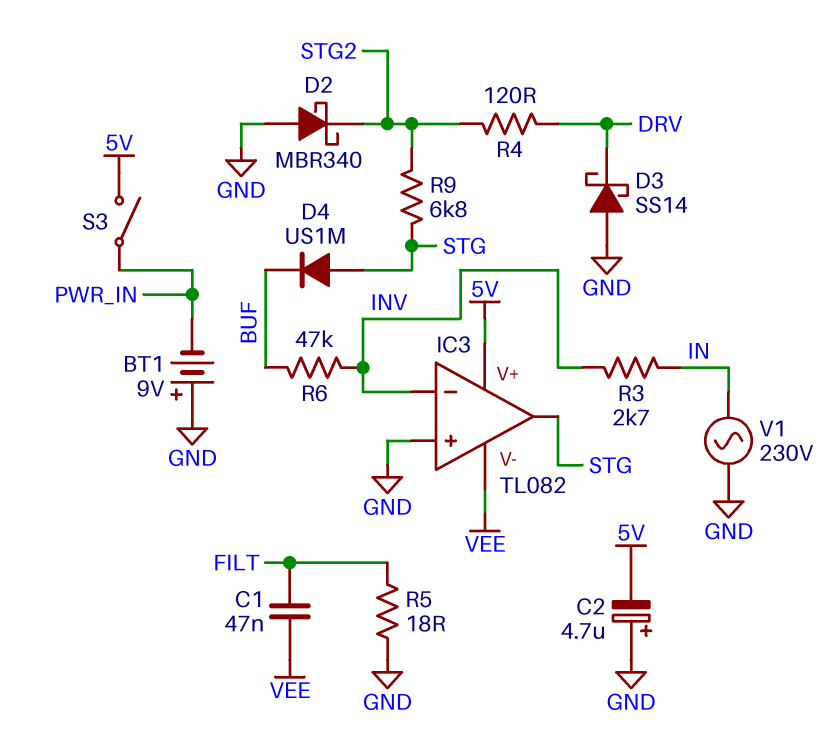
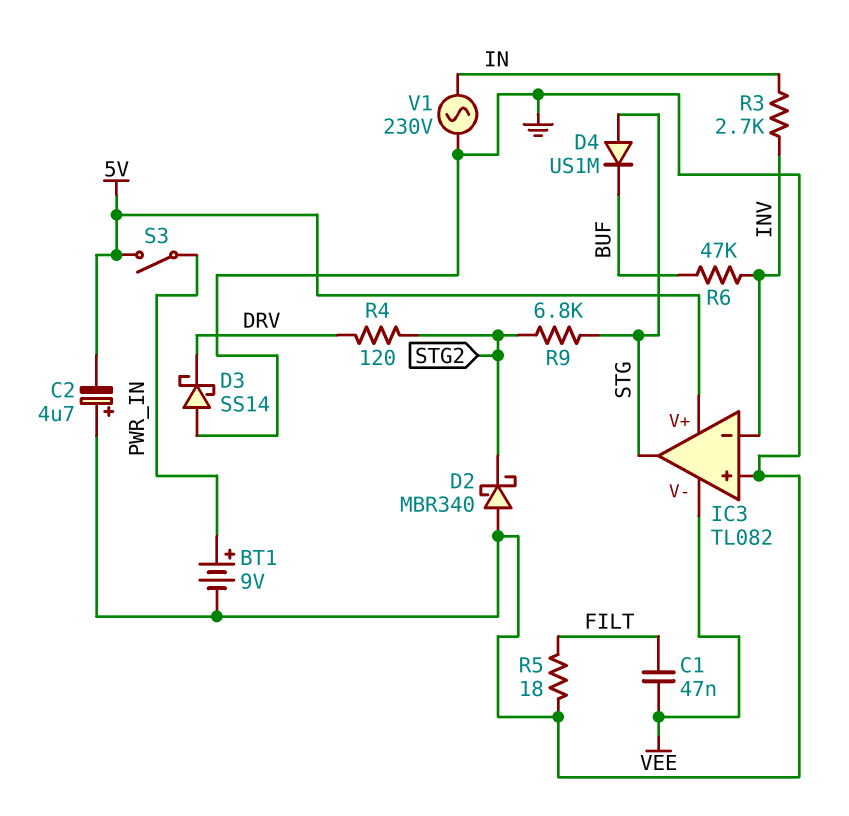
BT1: 9V (plus GND, minus PWR_IN) -> 9V (plus PWR_IN, minus GND)

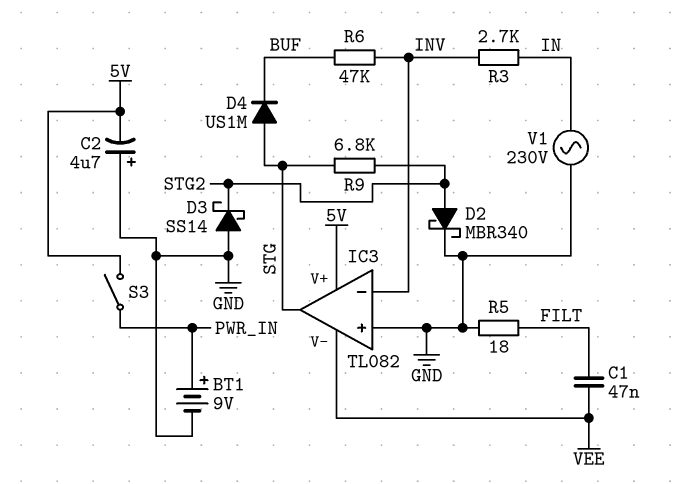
D2: schottky MBR340 (A GND, K STG2) -> schottky MBR340 (A STG2, K GND)
D3: schottky SS14 (A GND, K DRV) -> schottky SS14 (A GND, K STG2)
R4: 120 (DRV, STG2) -> none

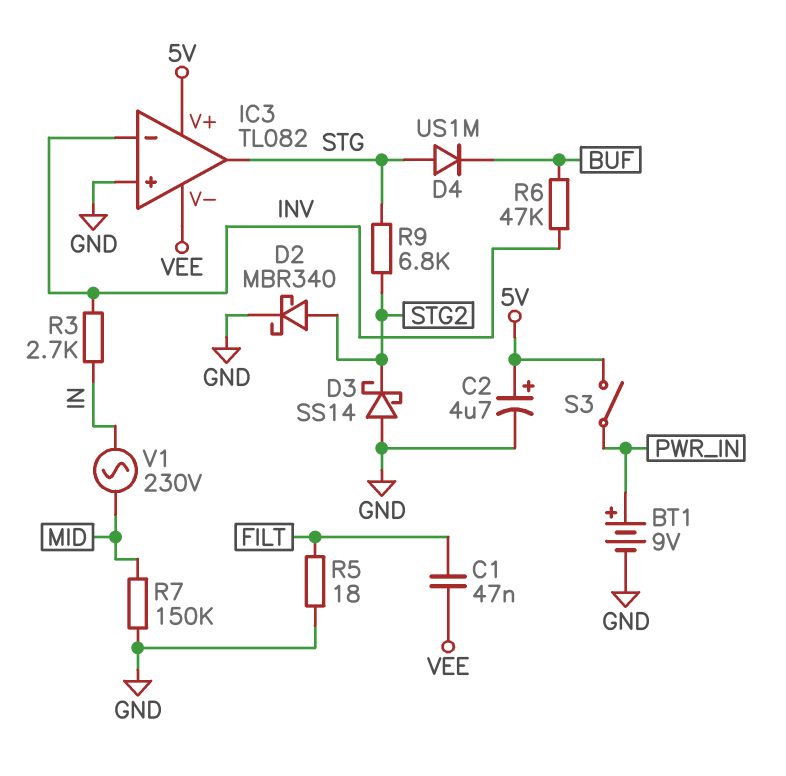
C2: 4.7uF (plus GND, minus 5V) -> 4.7uF (plus 5V, minus GND)
R7: none -> 150k (GND, MID)
V1: AC 230V (GND, IN) -> AC 230V (IN, MID)

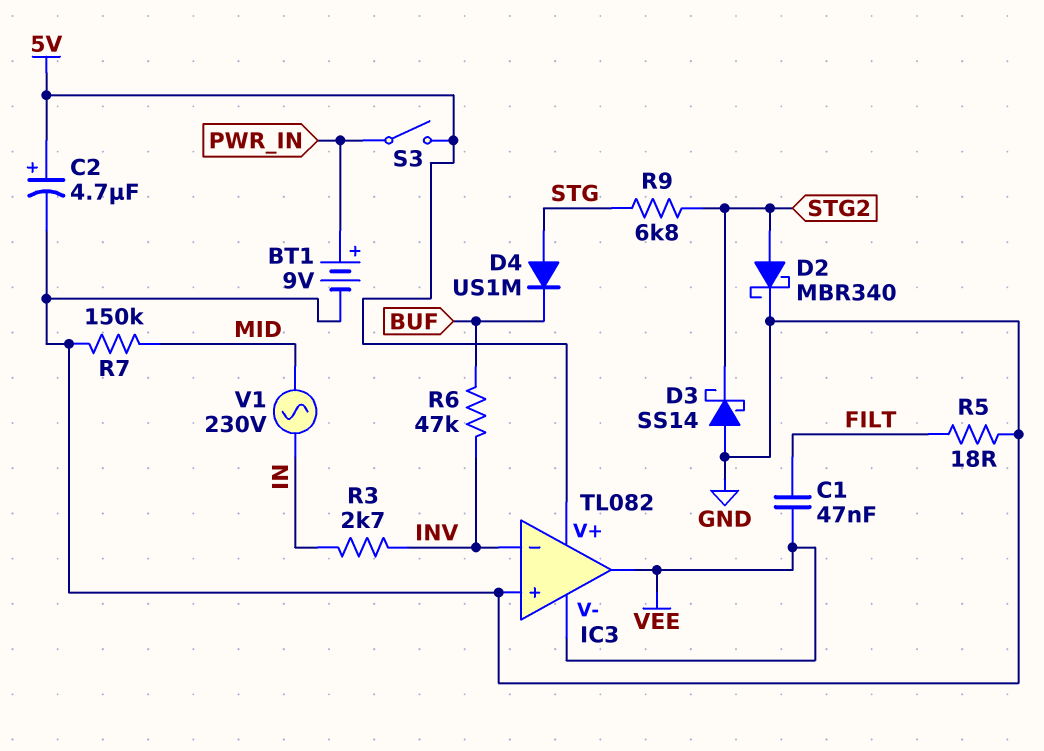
IC3 pin out: STG -> VEE

